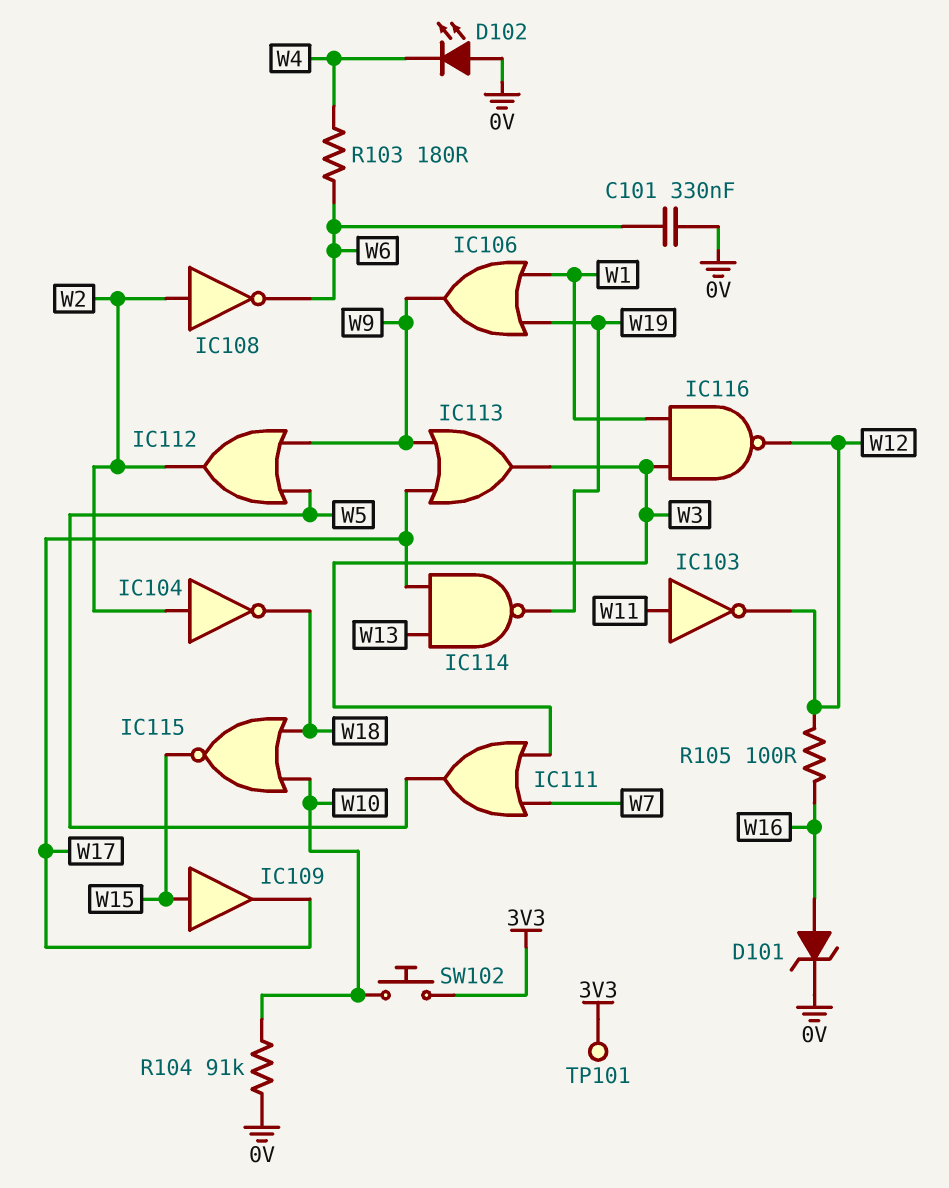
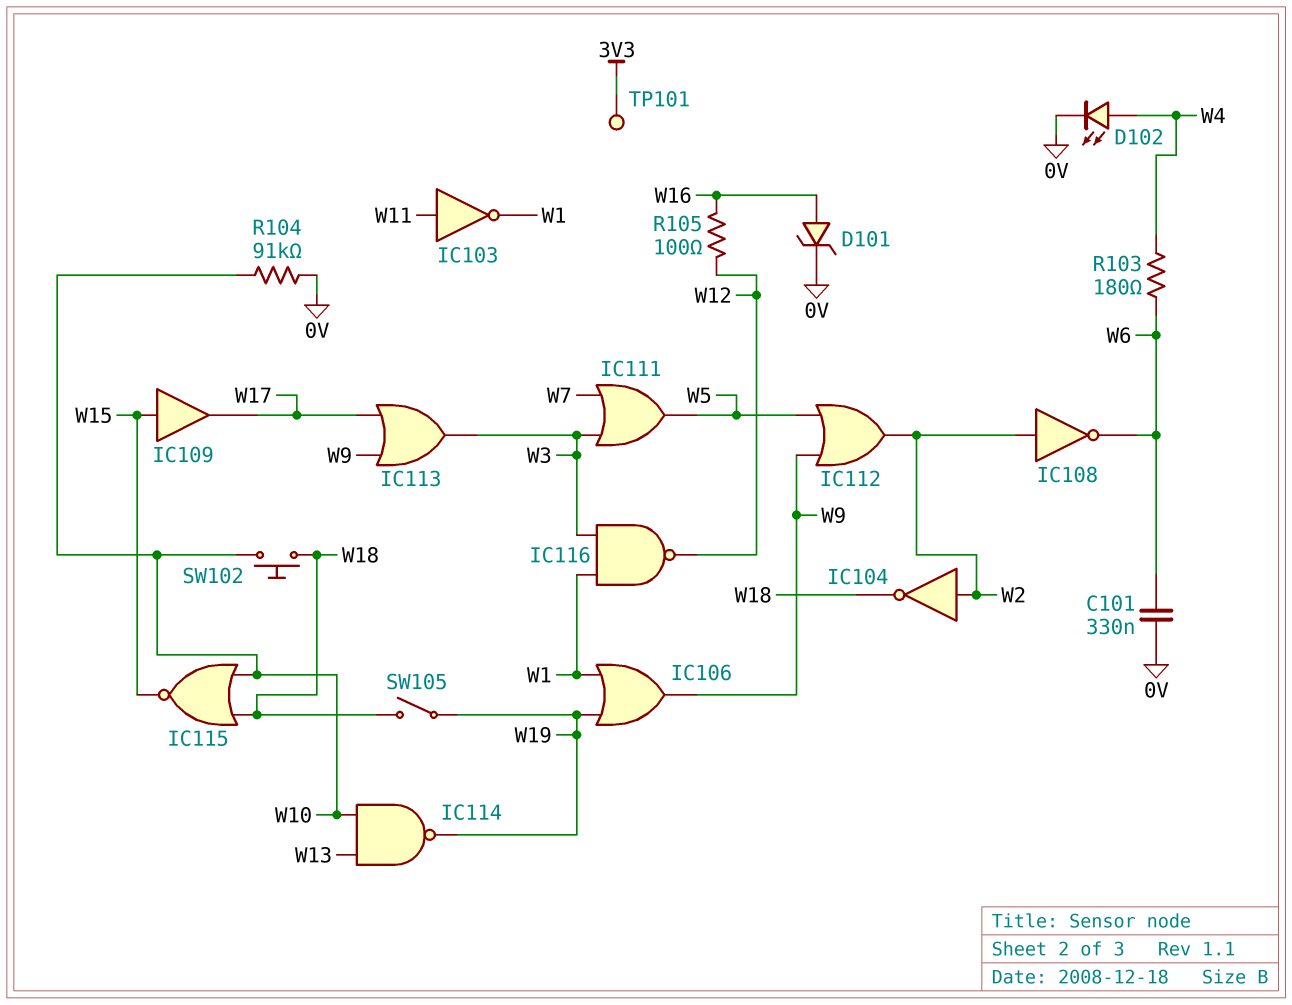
D102: LED (A 0V, K W4) -> LED (A W4, K 0V)
IC103: NOT (in W11, out W12) -> NOT (in W11, out W1)
IC114: NAND (in W13, in W17, out W19) -> NAND (in W10, in W13, out W19)
SW102: button (3V3, W10) -> button (W10, W18)
SW105: none -> switch (W18, W19)

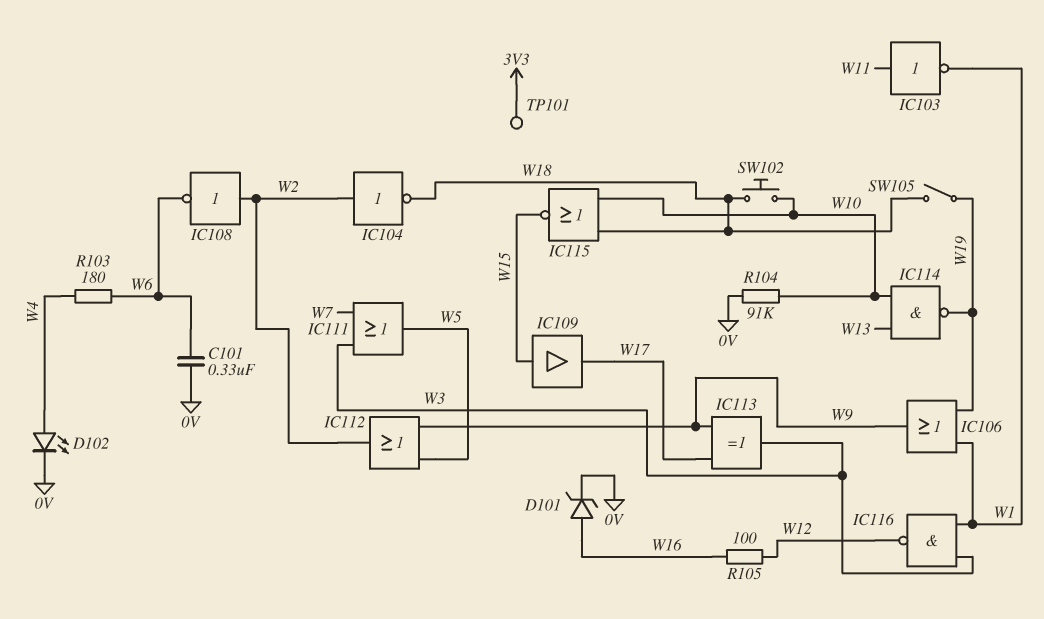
IC113: OR (in W9, in W17, out W3) -> XOR (in W9, in W17, out W3)

